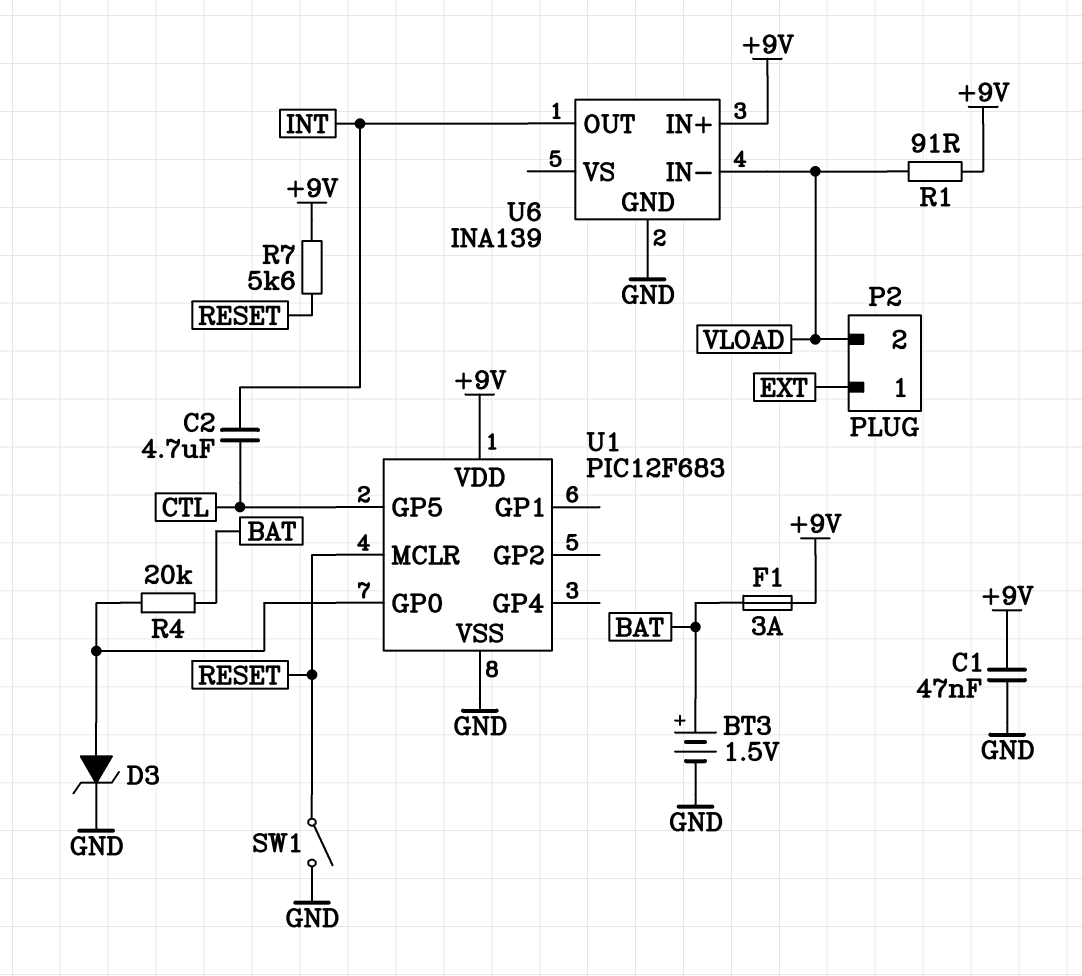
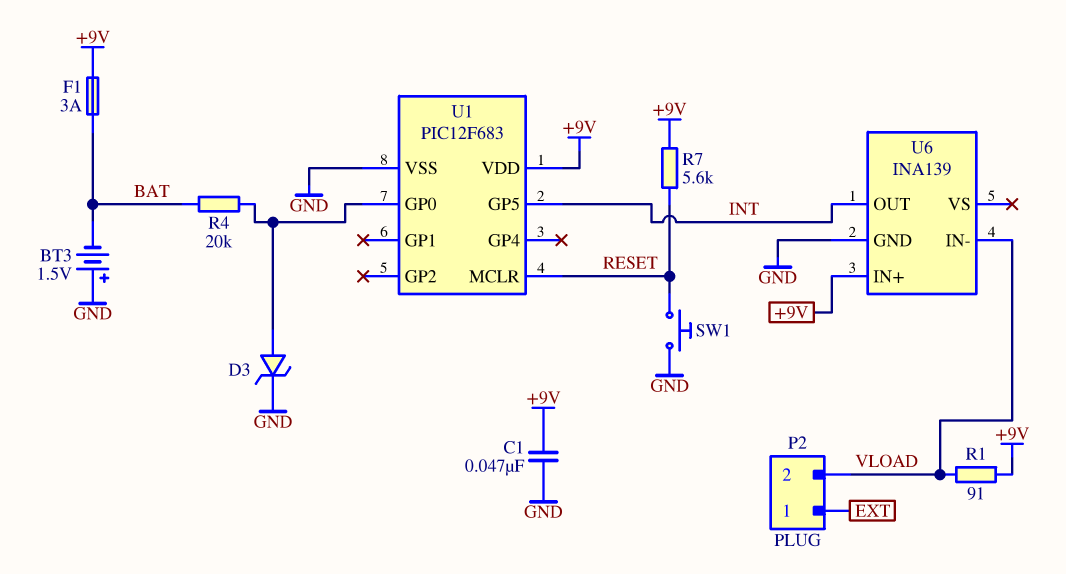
BT3: 1.5V (plus BAT, minus GND) -> 1.5V (plus GND, minus BAT)
C2: 4.7uF (CTL, INT) -> none
SW1: switch (GND, RESET) -> button (GND, RESET)
U1 pin GP5: CTL -> INT

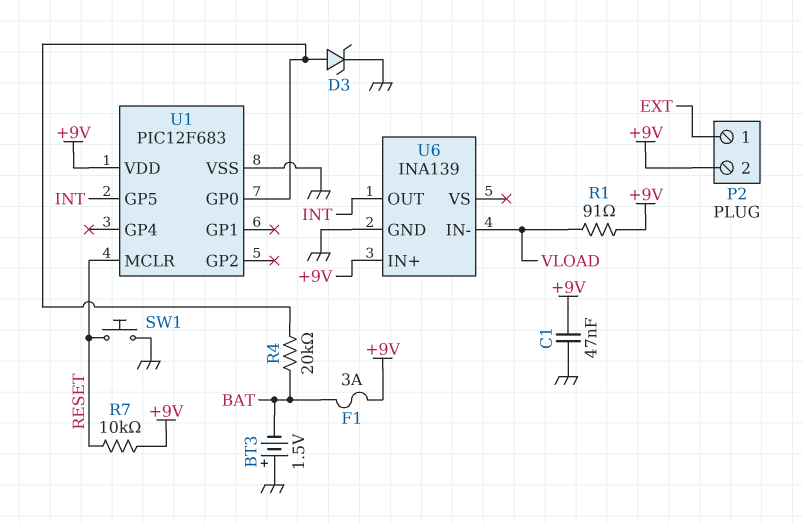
P2 pin 2: VLOAD -> +9V
R7: 5.6k (+9V, RESET) -> 10k (+9V, RESET)

